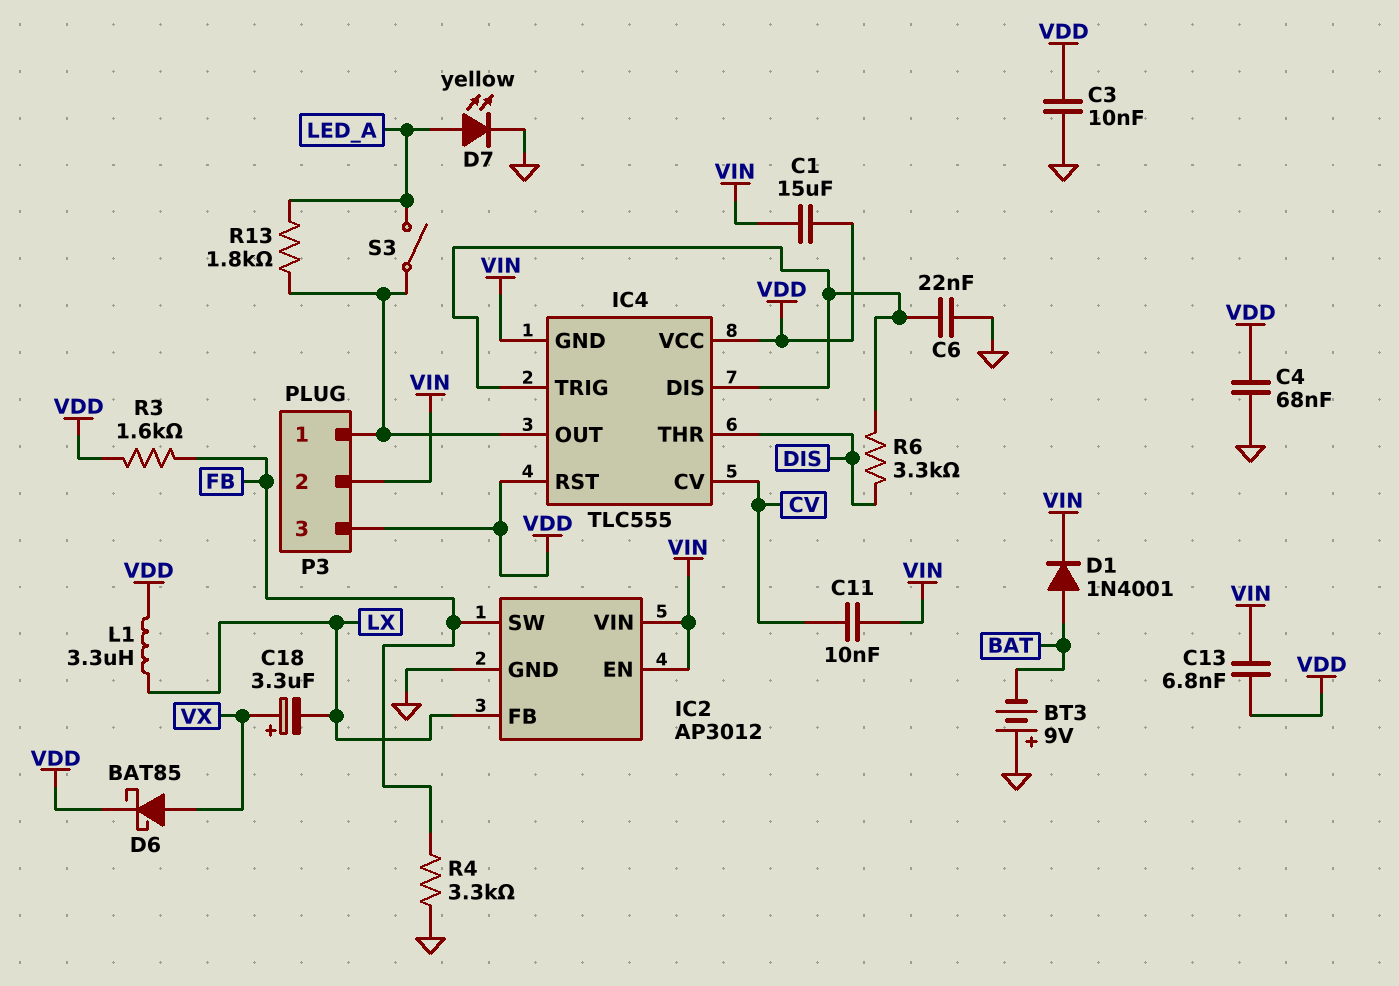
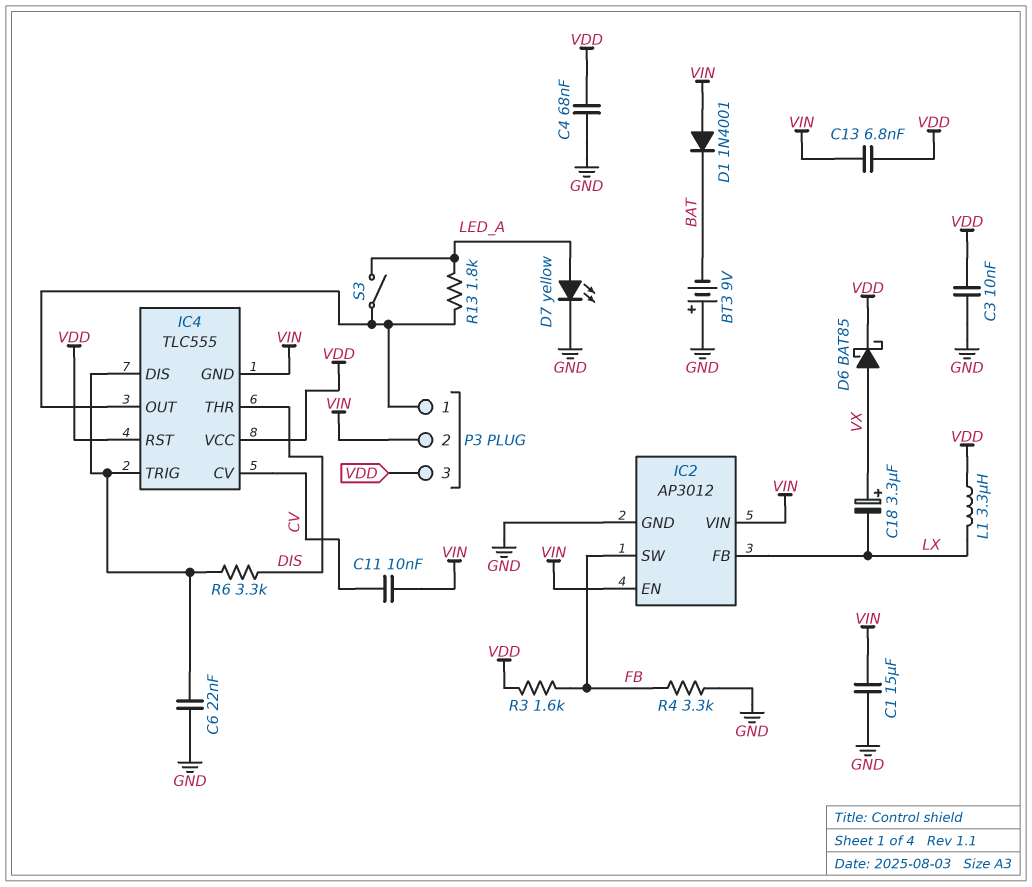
C1: 15uF (VDD, VIN) -> 15uF (GND, VIN)
D1: diode 1N4001 (A BAT, K VIN) -> diode 1N4001 (A VIN, K BAT)

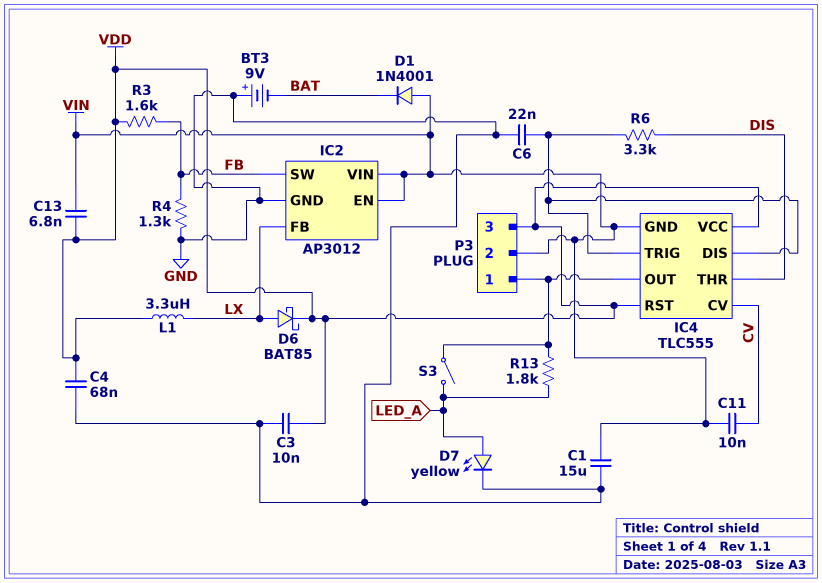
C18: 3.3uF (plus VX, minus LX) -> none
D6: schottky BAT85 (A VX, K VDD) -> schottky BAT85 (A LX, K VDD)
R4: 3.3k (FB, GND) -> 1.3k (FB, GND)

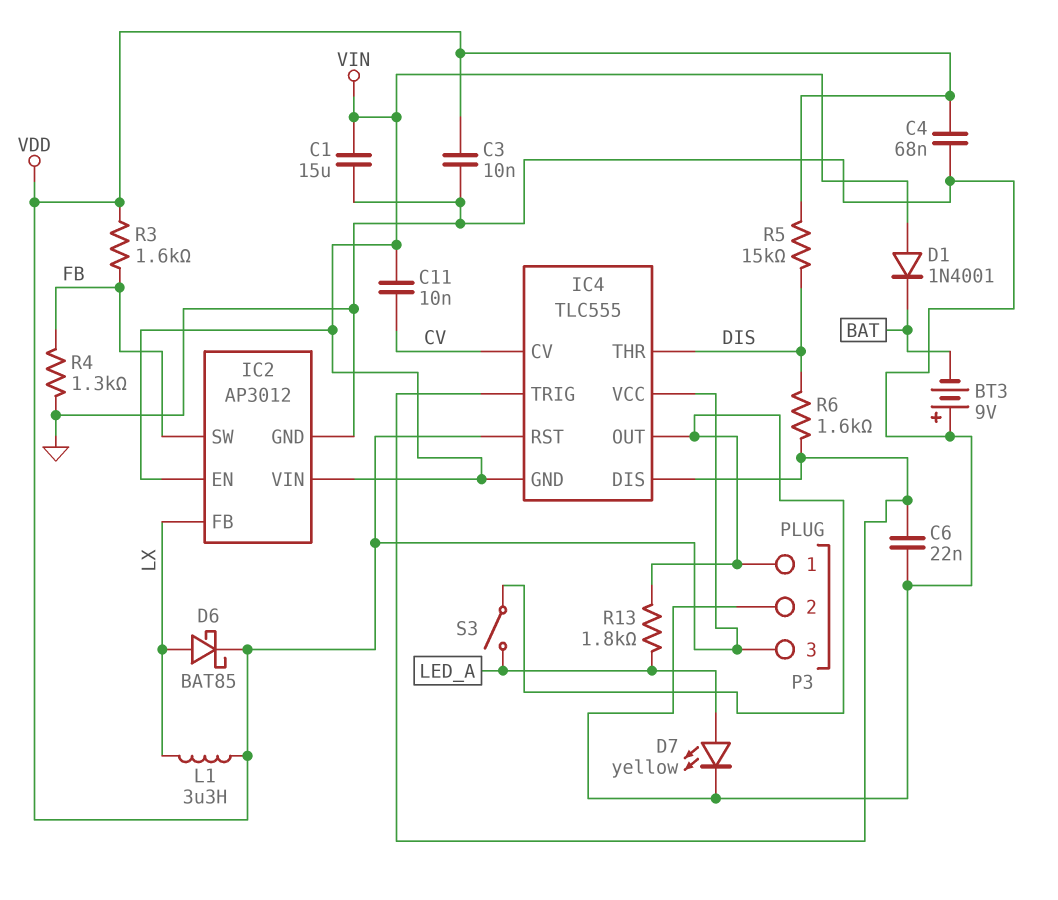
C13: 6.8nF (VDD, VIN) -> none
P3 pin 2: VIN -> GND
R5: none -> 15k (DIS, VDD)
R6: 3.3k (DIS, IC4/DIS) -> 1.6k (DIS, IC4/DIS)

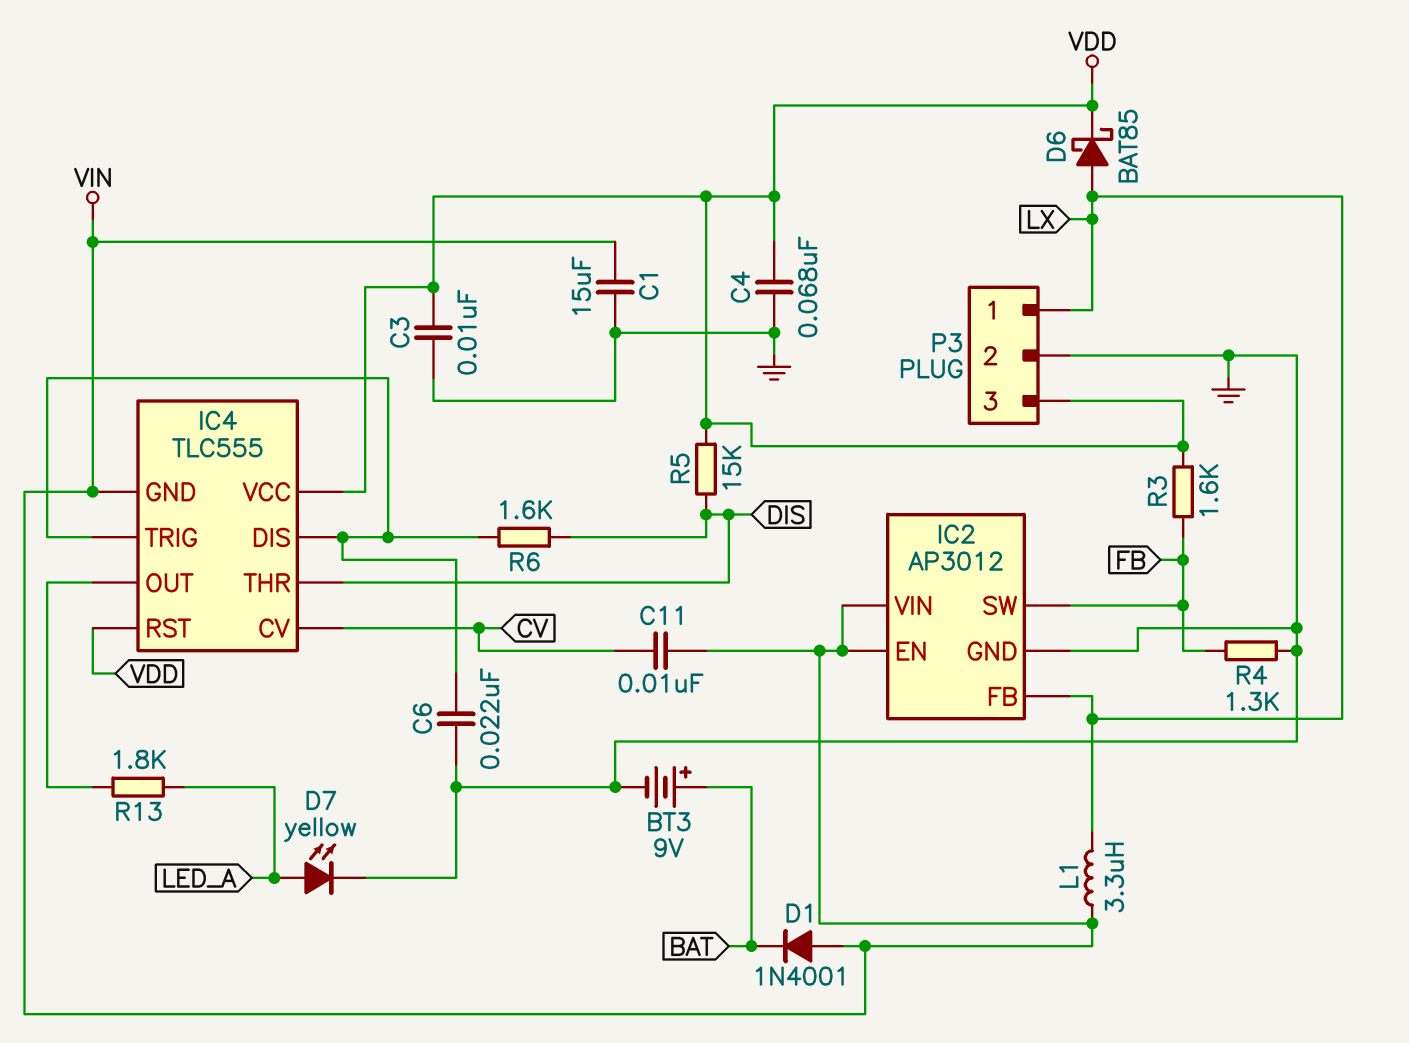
BT3: 9V (plus GND, minus BAT) -> 9V (plus BAT, minus GND)
L1: 3.3uH (LX, VDD) -> 3.3uH (LX, VIN)
P3 pin 1: IC4/OUT -> LX
S3: switch (IC4/OUT, LED_A) -> none

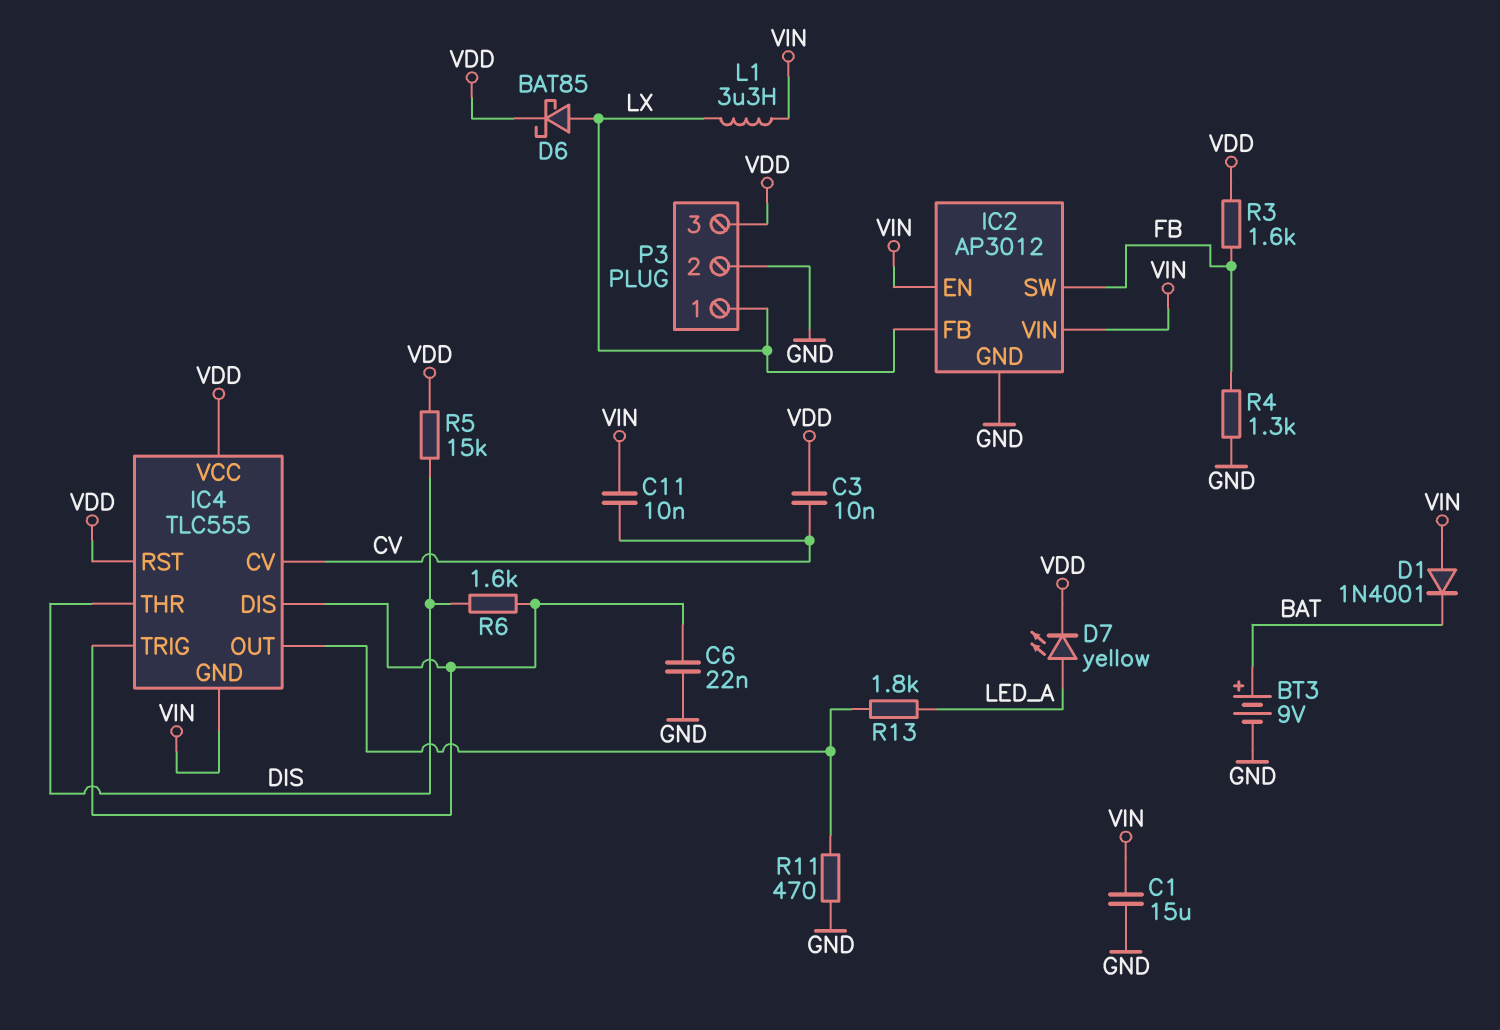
C3: 10nF (GND, VDD) -> 10nF (CV, VDD)
C4: 68nF (GND, VDD) -> none
D7: LED yellow (A LED_A, K GND) -> LED yellow (A LED_A, K VDD)
R11: none -> 470 (GND, IC4/OUT)

